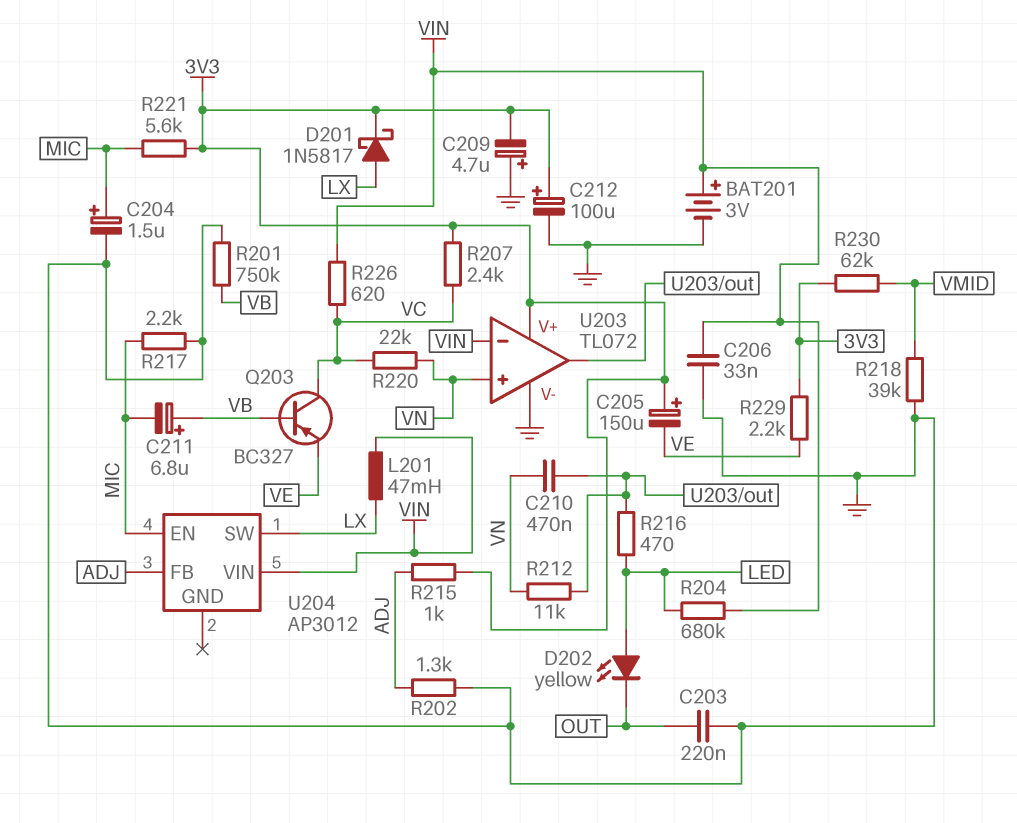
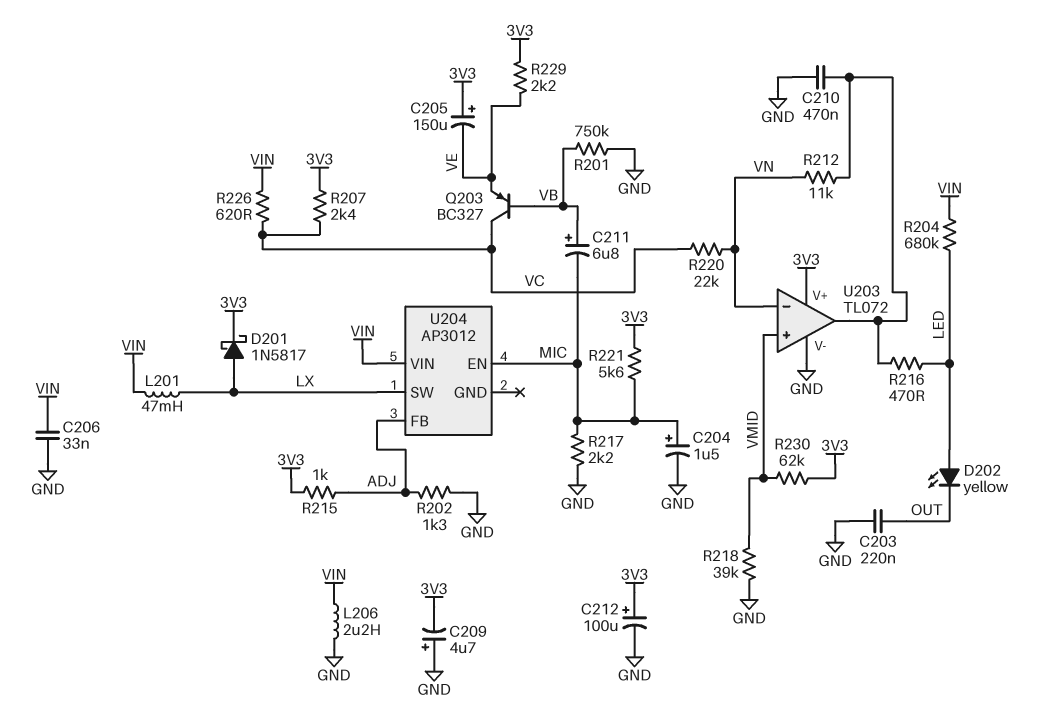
BAT201: 3V (plus VIN, minus GND) -> none
C210: 470nF (U203/out, VN) -> 470nF (GND, U203/out)
L206: none -> 2.2uH (GND, VIN)
U203 pin in+: VN -> VMID
U203 pin in-: VIN -> VN

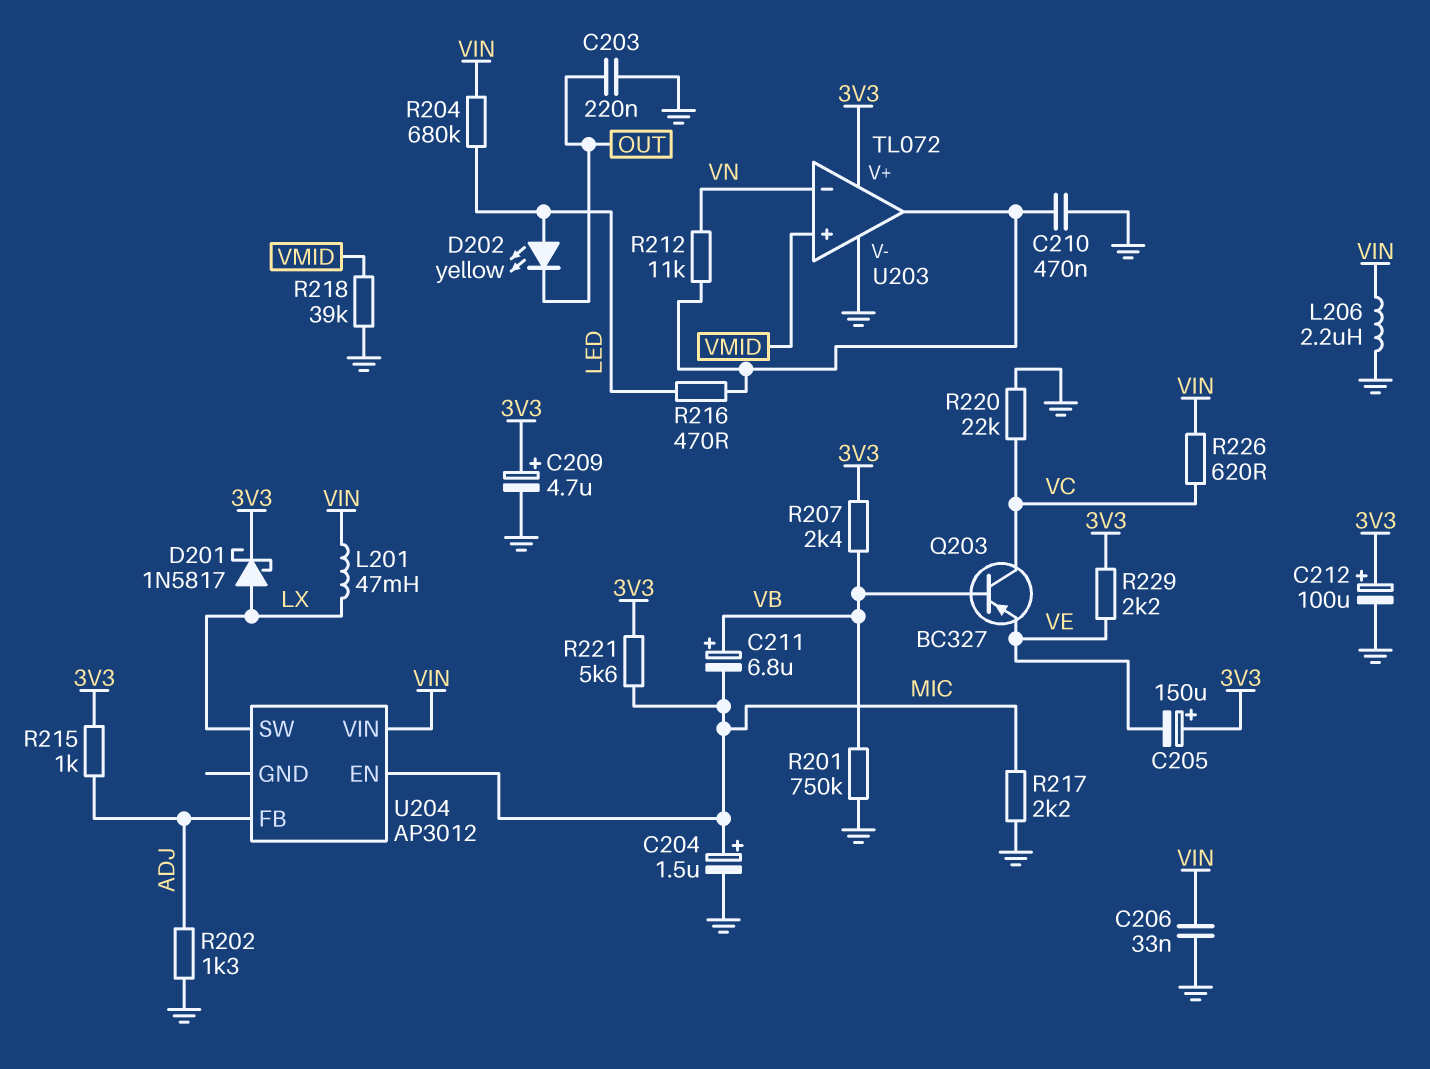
C209: 4.7uF (plus GND, minus 3V3) -> 4.7uF (plus 3V3, minus GND)
R207: 2.4k (3V3, VC) -> 2.4k (3V3, VB)
R220: 22k (VC, VN) -> 22k (GND, VC)
R230: 62k (3V3, VMID) -> none

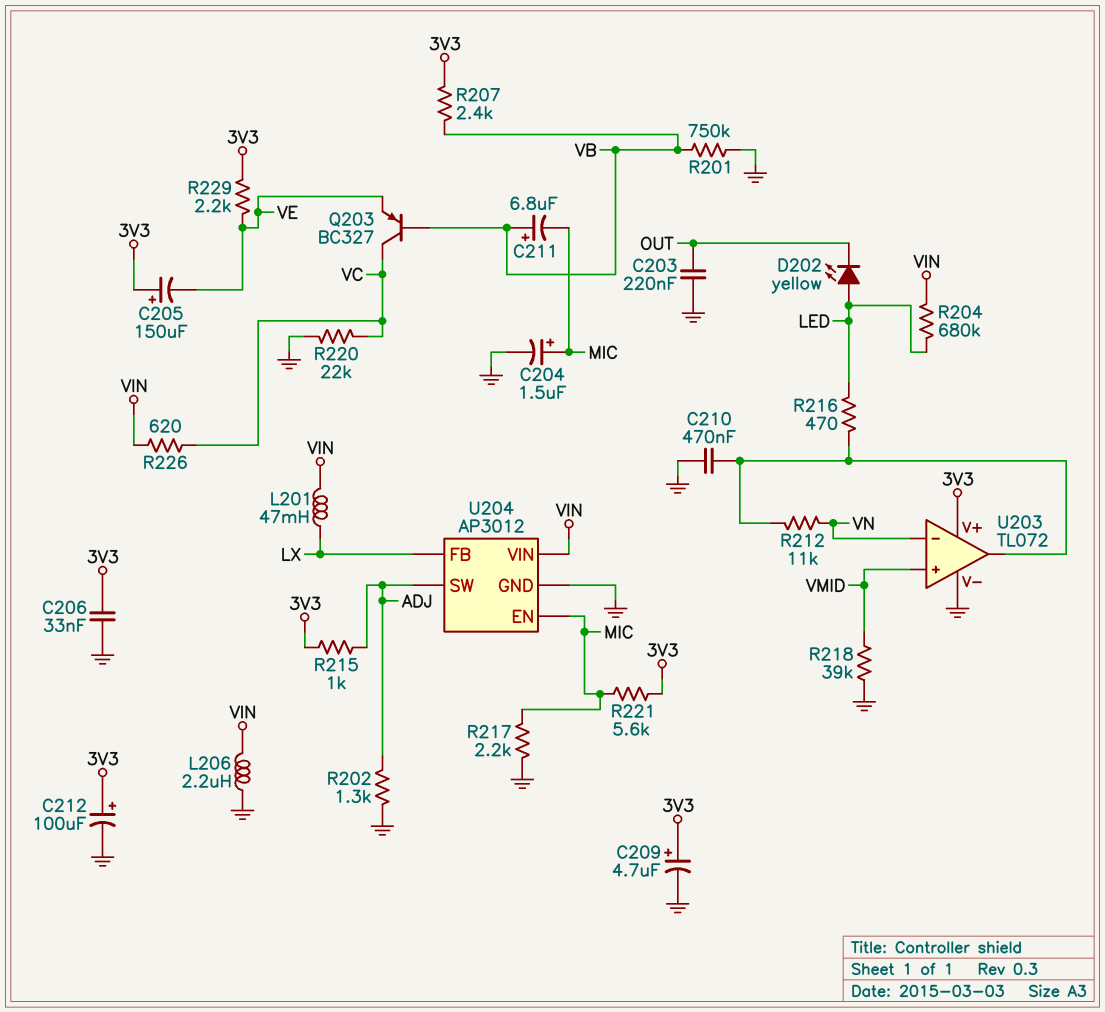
C206: 33nF (GND, VIN) -> 33nF (3V3, GND)
D201: schottky 1N5817 (A LX, K 3V3) -> none
U204 pin FB: ADJ -> LX
U204 pin GND: none -> GND
U204 pin SW: LX -> ADJ

